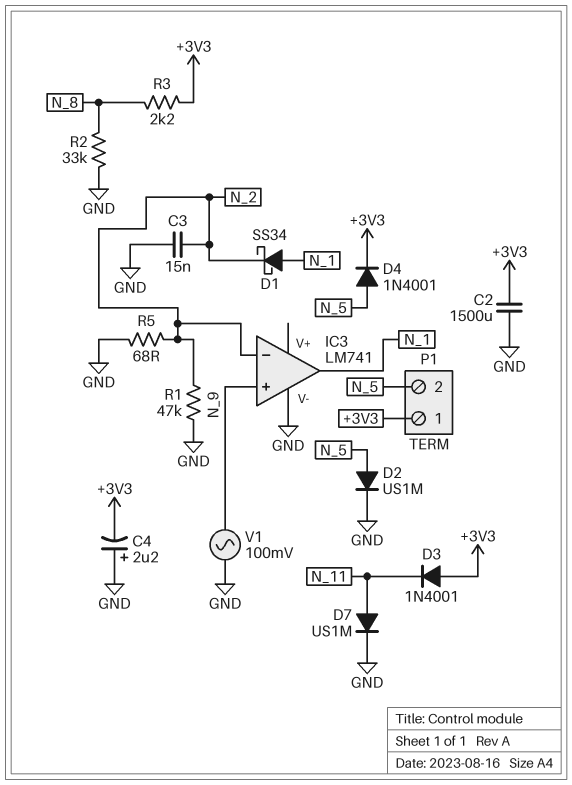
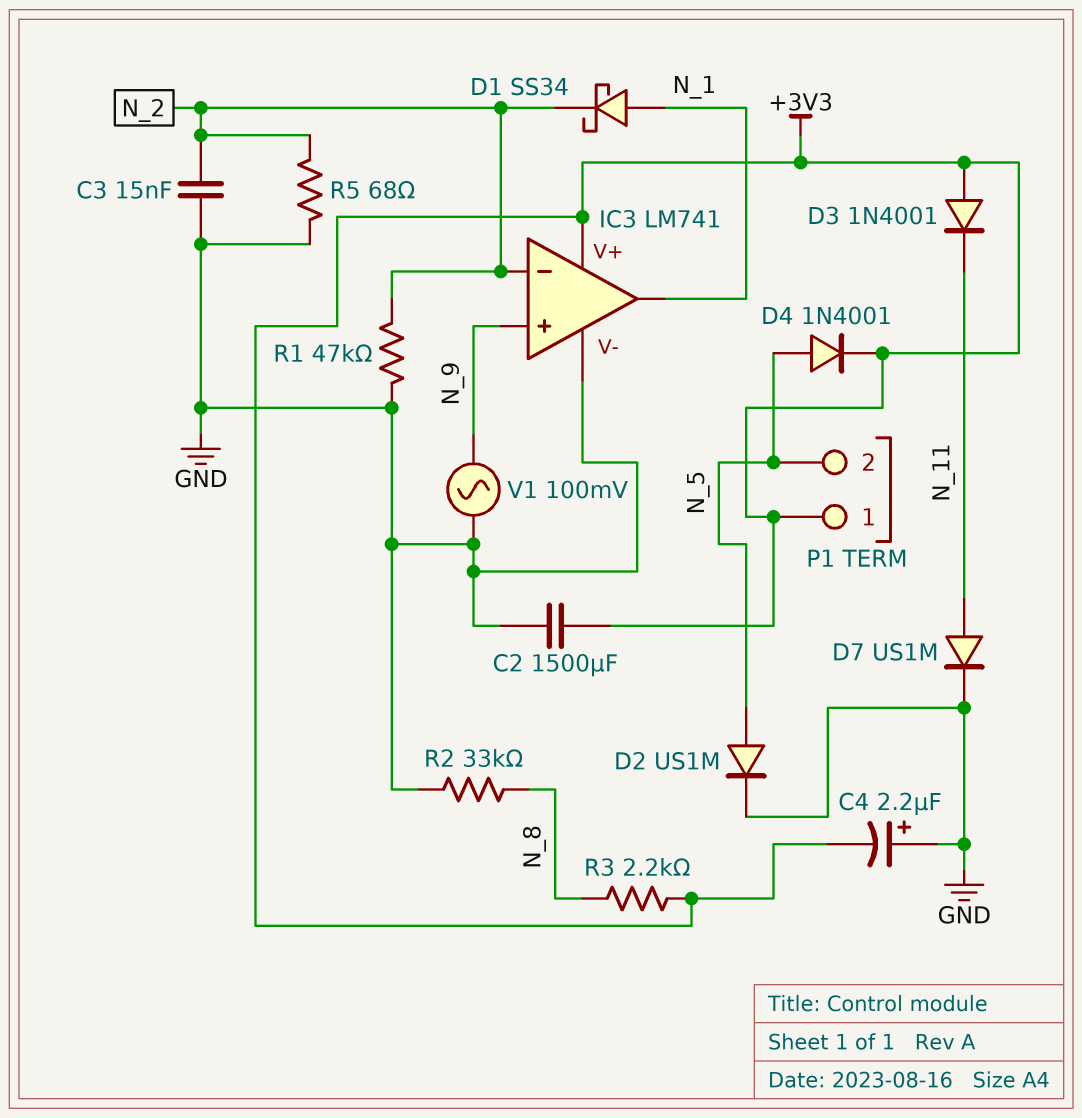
IC3 pin V+: none -> +3V3

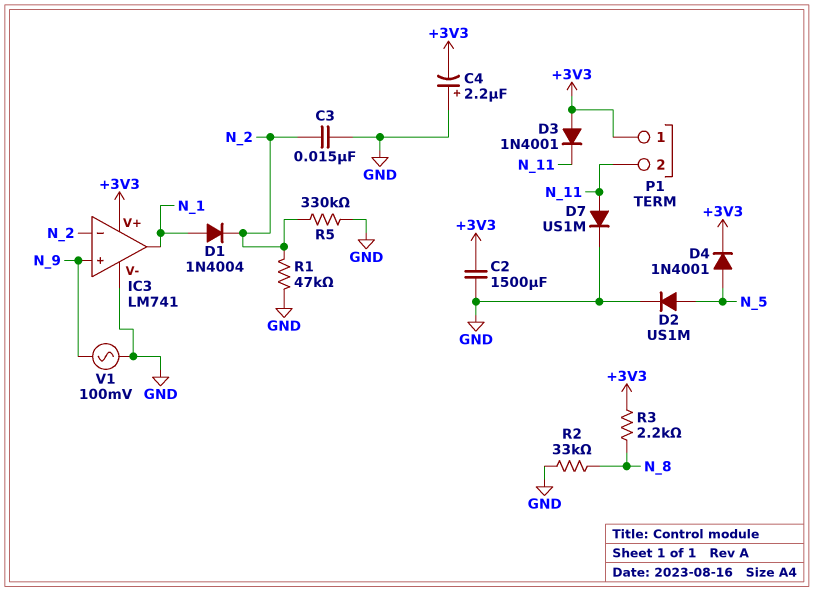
D1: schottky SS34 (A N_1, K N_2) -> diode 1N4004 (A N_1, K N_2)
P1 pin 2: N_5 -> N_11
R5: 68 (GND, N_2) -> 330k (GND, N_2)

